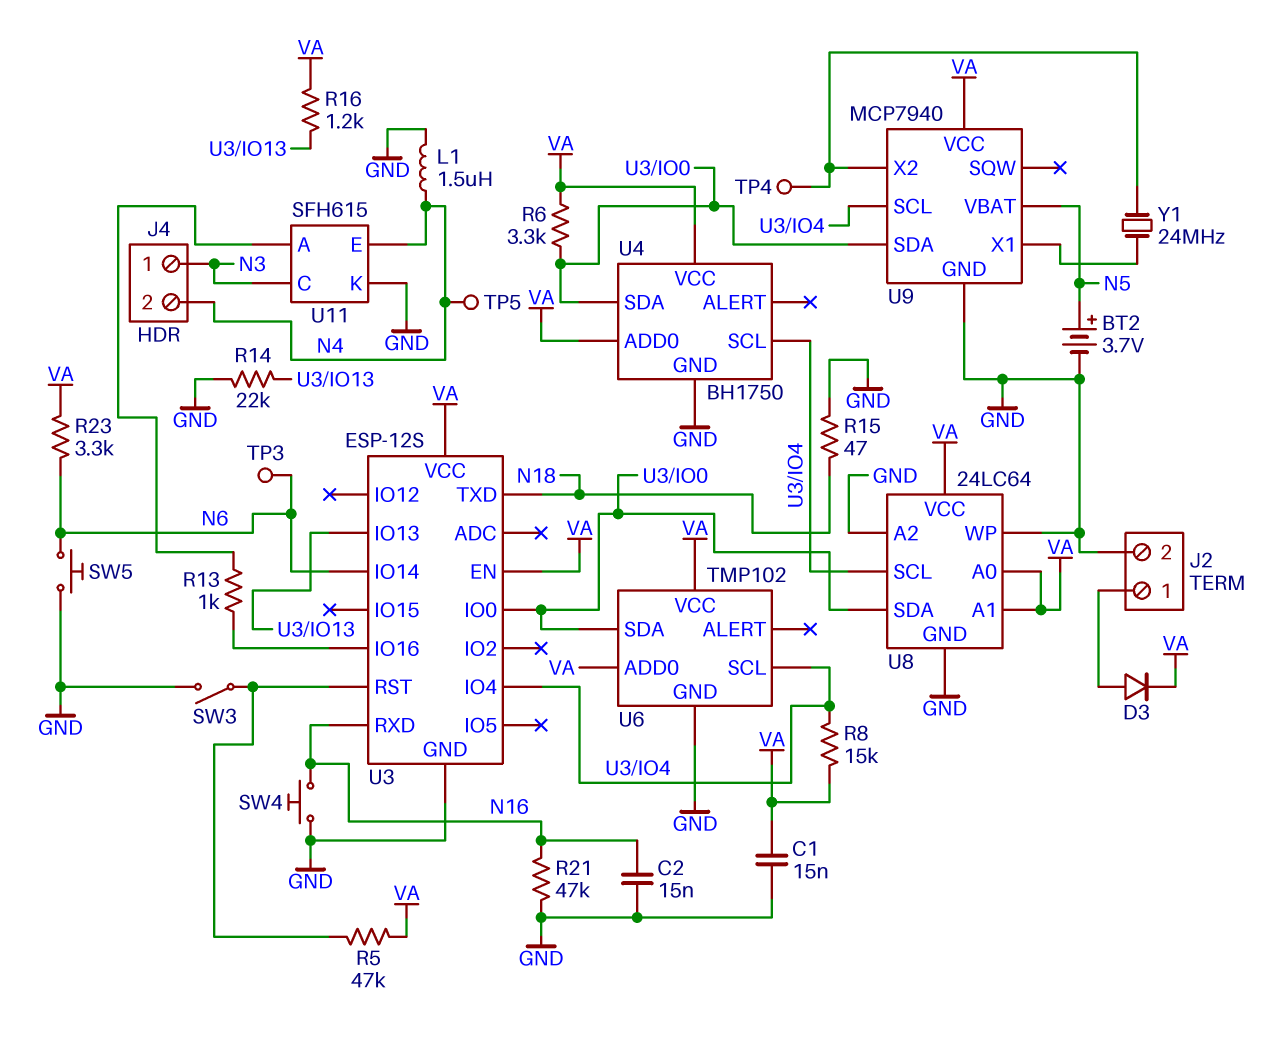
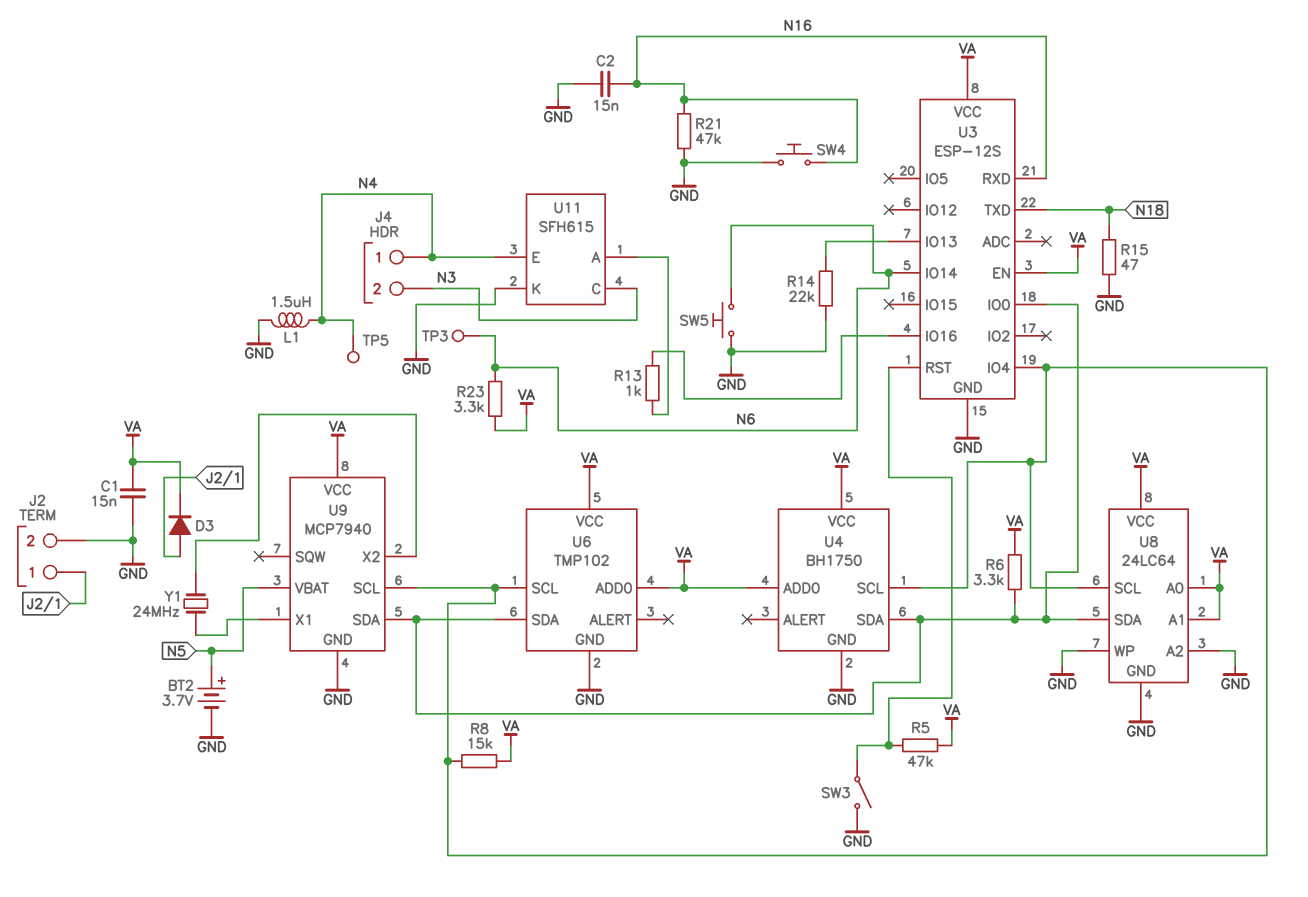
J4 pin 1: N3 -> N4
J4 pin 2: N4 -> N3
R16: 1.2k (U3/IO13, VA) -> none
TP4: test point (U9/X2) -> none

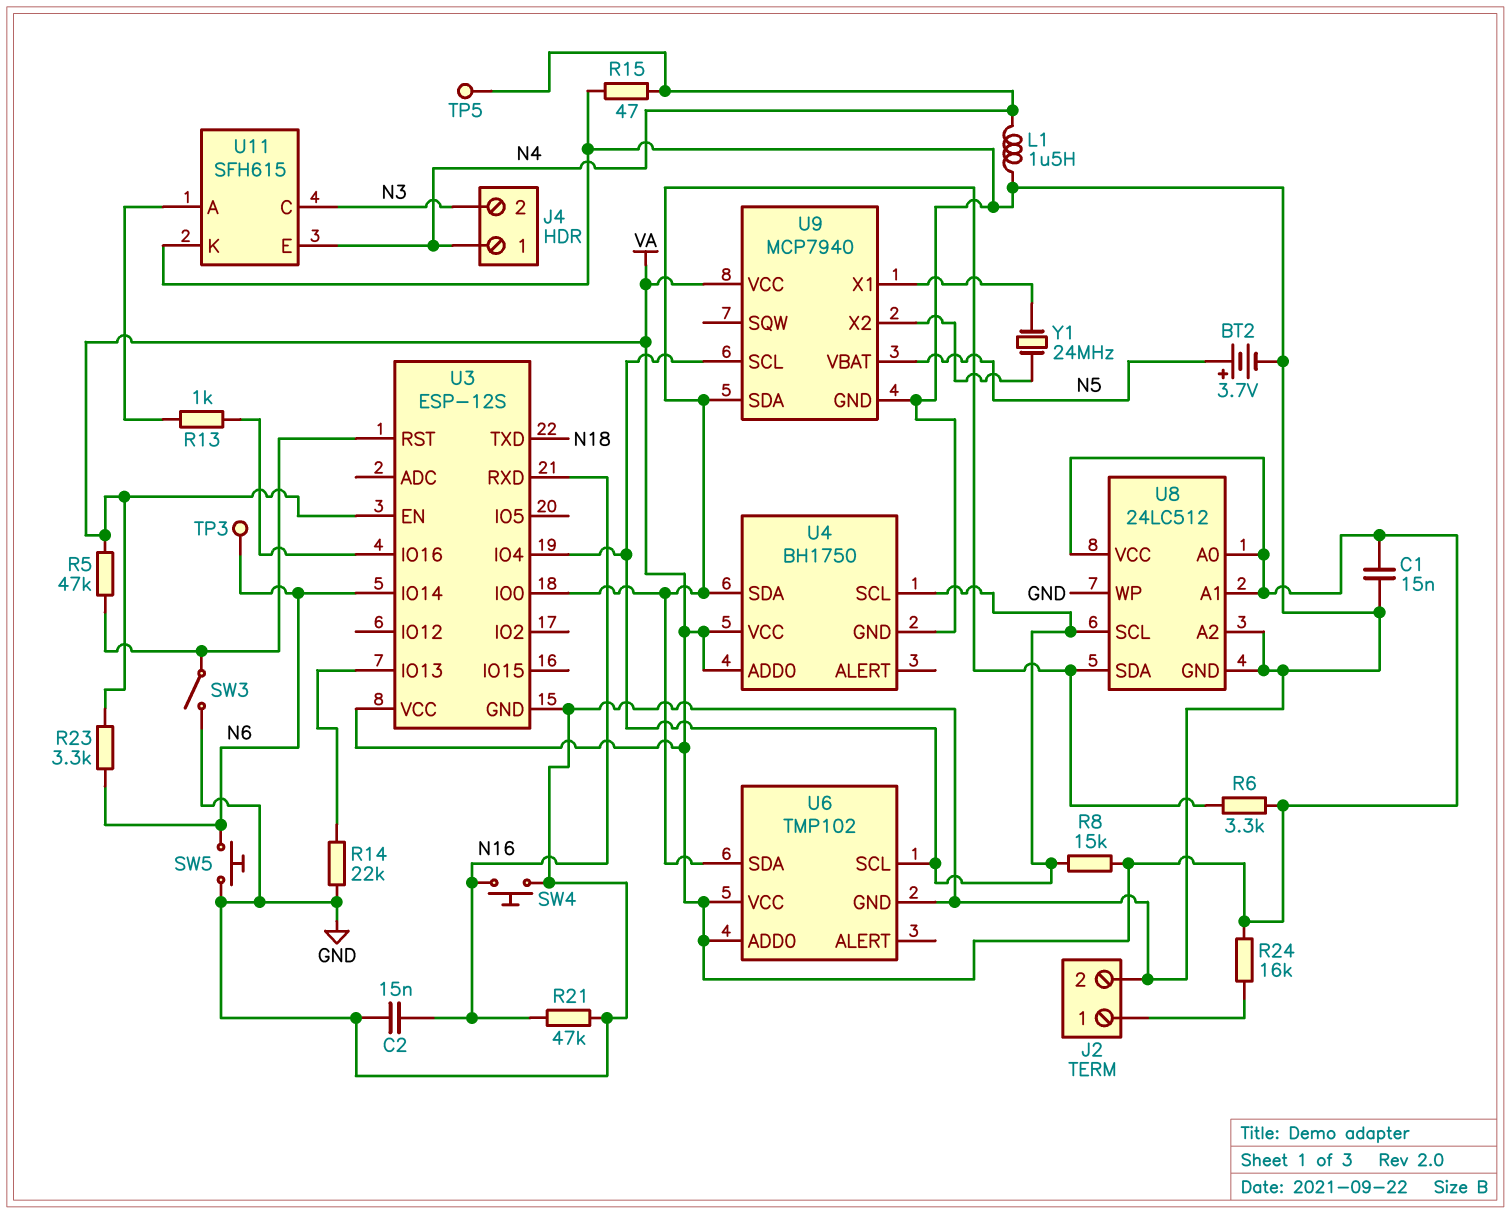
D3: diode (A J2/1, K VA) -> none
R15: 47 (GND, N18) -> 47 (GND, N4)
R24: none -> 16k (J2/1, VA)
U8: 24LC64 -> 24LC512

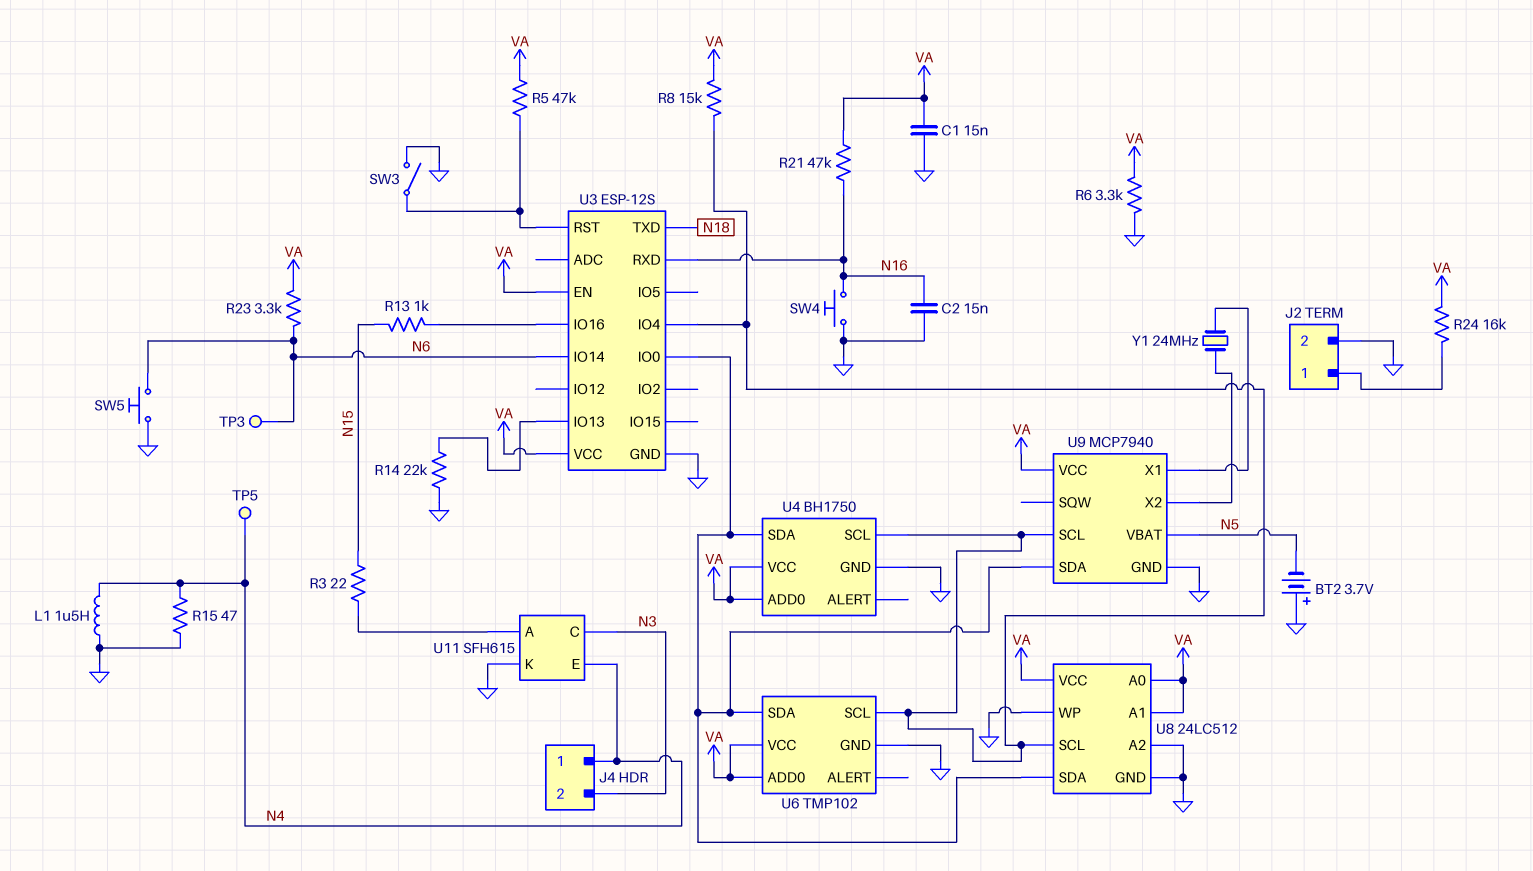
BT2: 3.7V (plus N5, minus GND) -> 3.7V (plus GND, minus N5)
R3: none -> 22 (N15, U11/A)
R6: 3.3k (U3/IO0, VA) -> 3.3k (GND, VA)
R13: 1k (U3/IO16, U11/A) -> 1k (N15, U3/IO16)
R21: 47k (GND, N16) -> 47k (N16, VA)

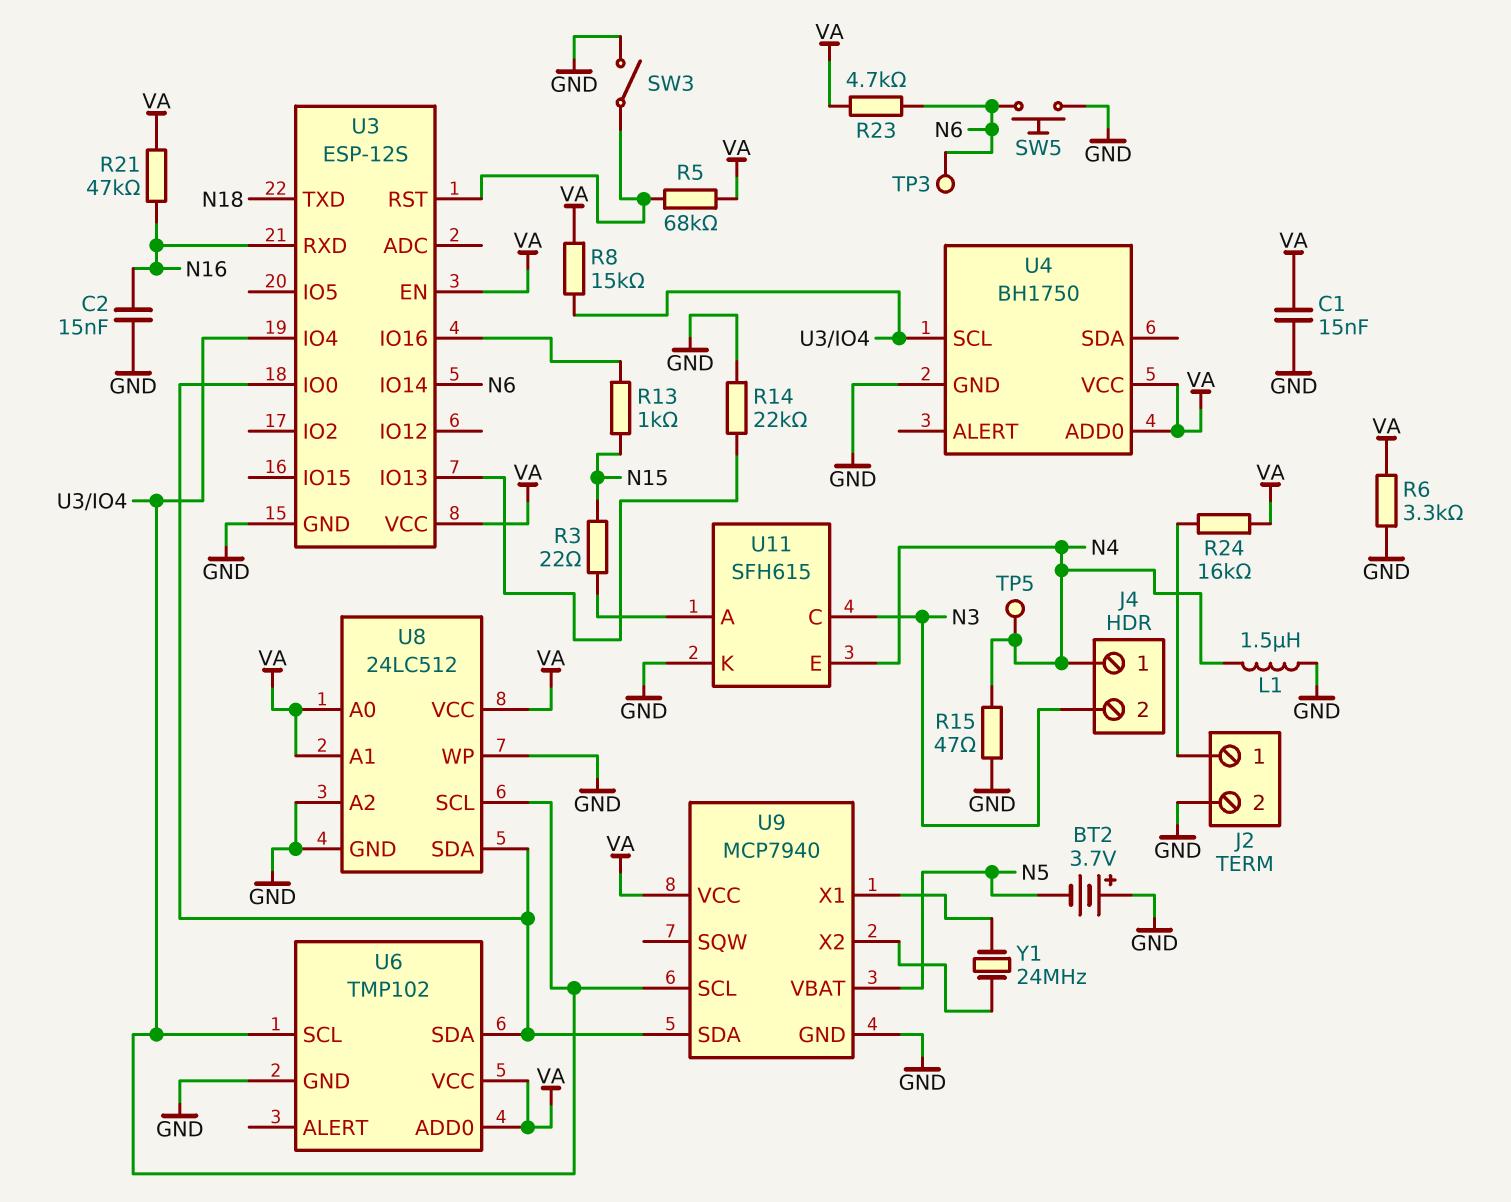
R5: 47k (U3/RST, VA) -> 68k (U3/RST, VA)
R23: 3.3k (N6, VA) -> 4.7k (N6, VA)
SW4: button (GND, N16) -> none
U4 pin SDA: U3/IO0 -> none

